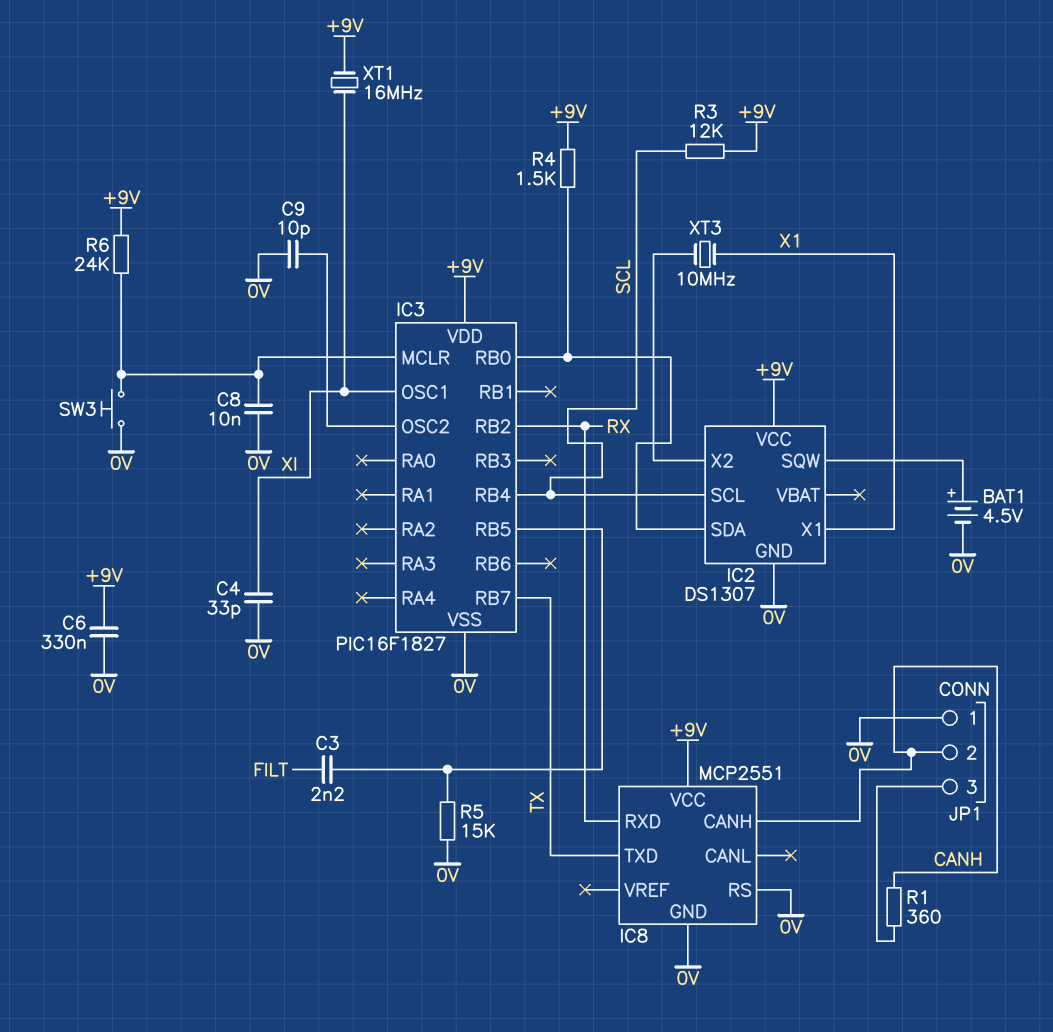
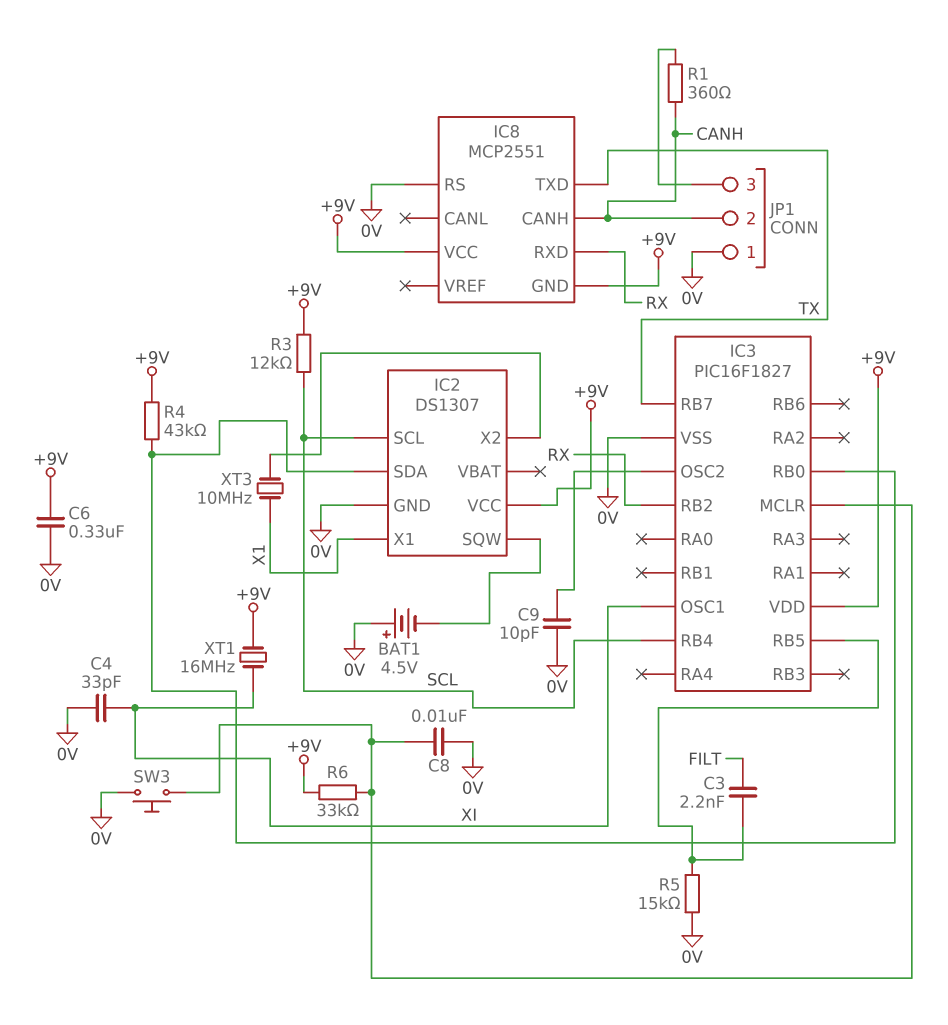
BAT1: 4.5V (plus IC2/SQW, minus 0V) -> 4.5V (plus 0V, minus IC2/SQW)
IC8 pin GND: 0V -> +9V
R4: 1.5k (+9V, IC2/SDA) -> 43k (+9V, IC2/SDA)
R6: 24k (+9V, IC3/MCLR) -> 33k (+9V, IC3/MCLR)

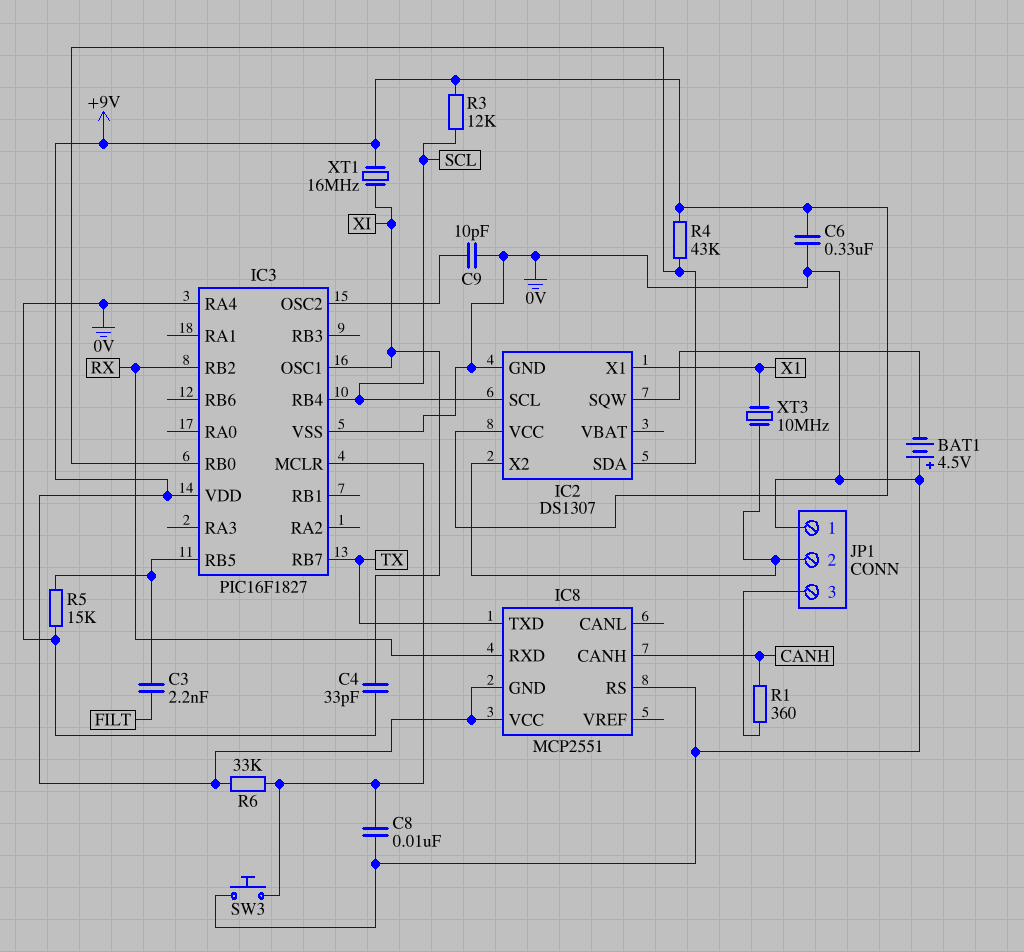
IC3 pin RA4: none -> 0V
JP1 pin 2: CANH -> IC2/X2

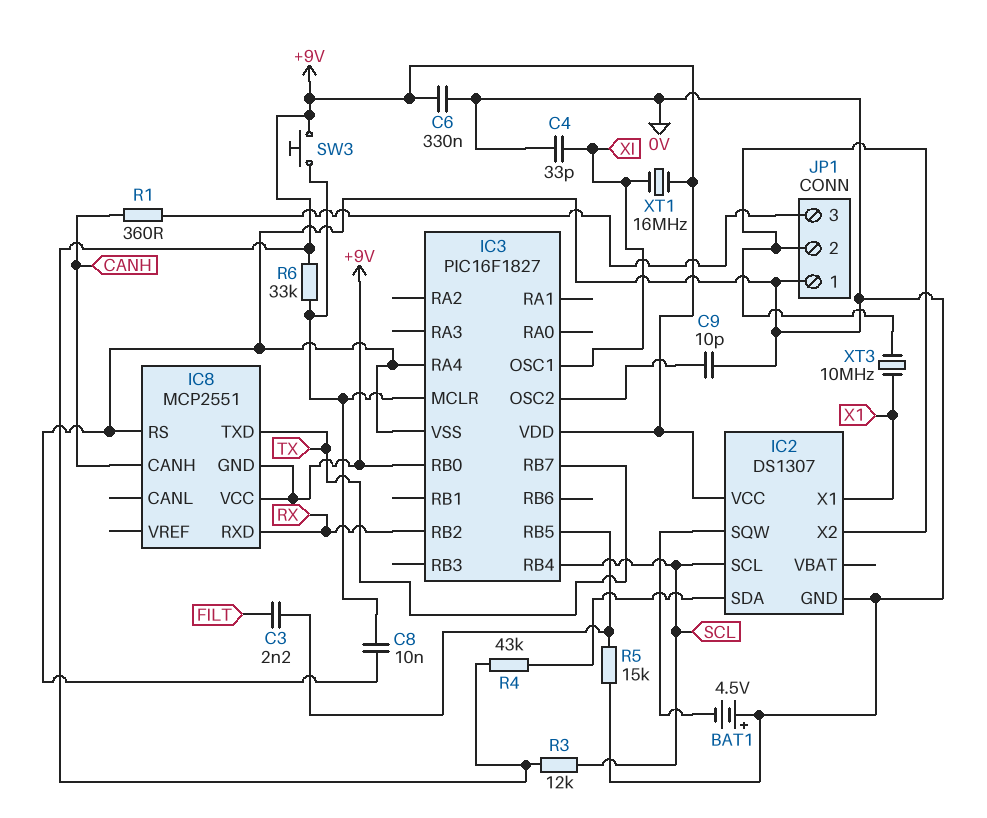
IC3 pin RB0: IC2/SDA -> +9V
SW3: button (0V, IC3/MCLR) -> button (+9V, IC3/MCLR)

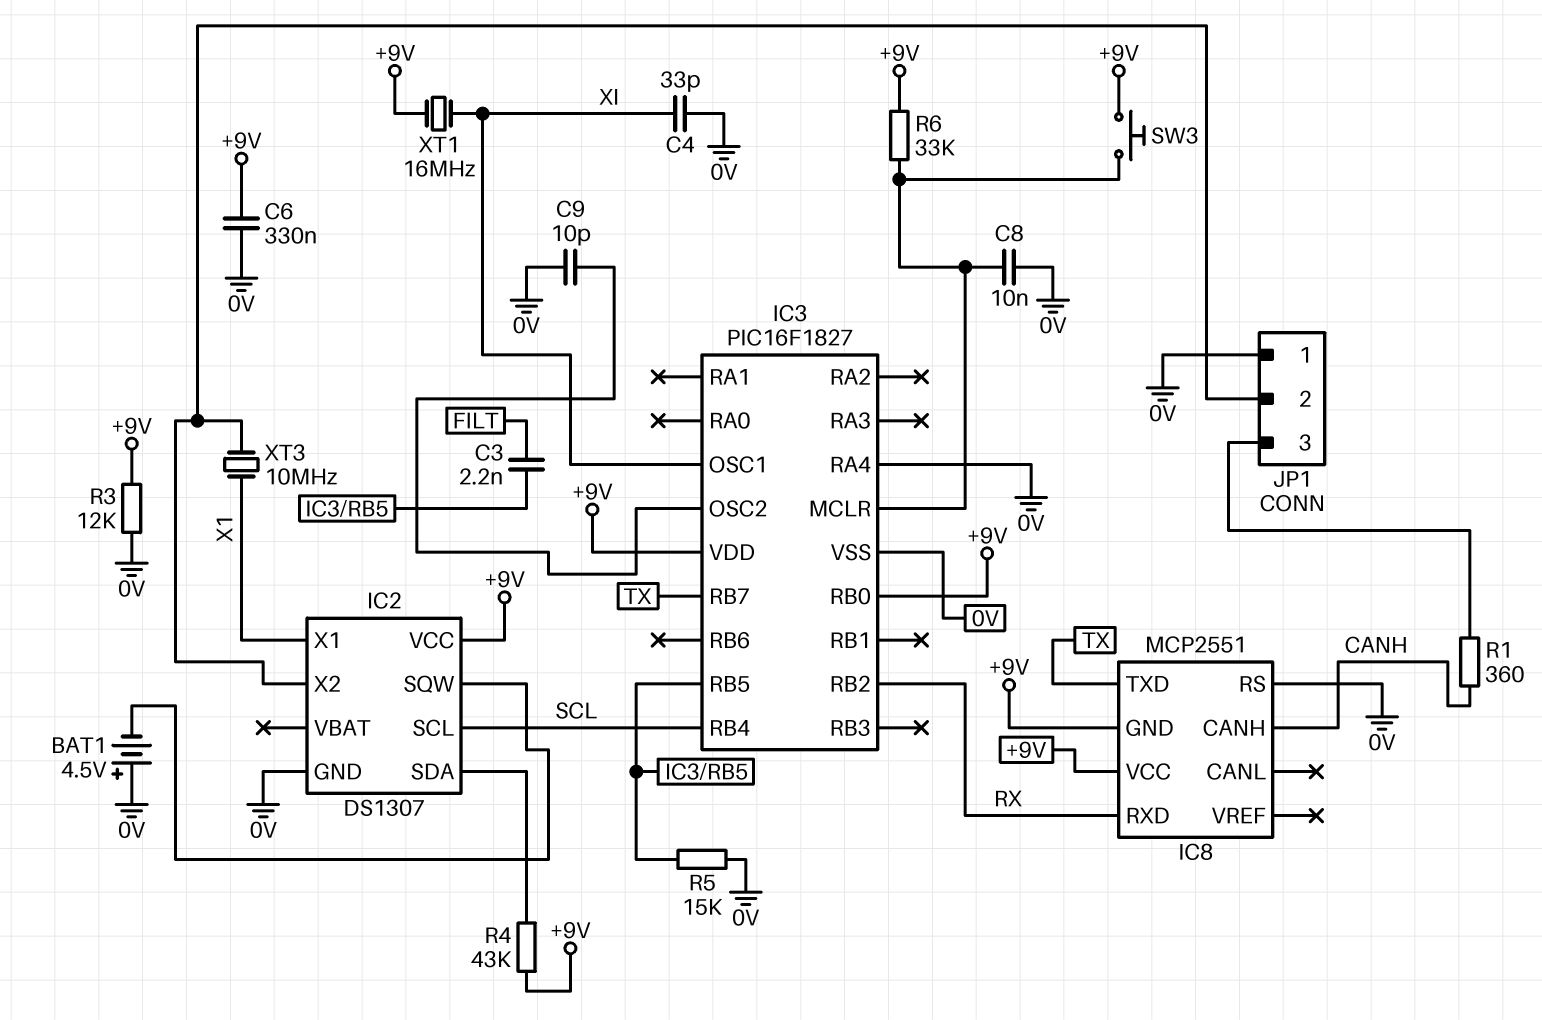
R3: 12k (+9V, SCL) -> 12k (+9V, 0V)

